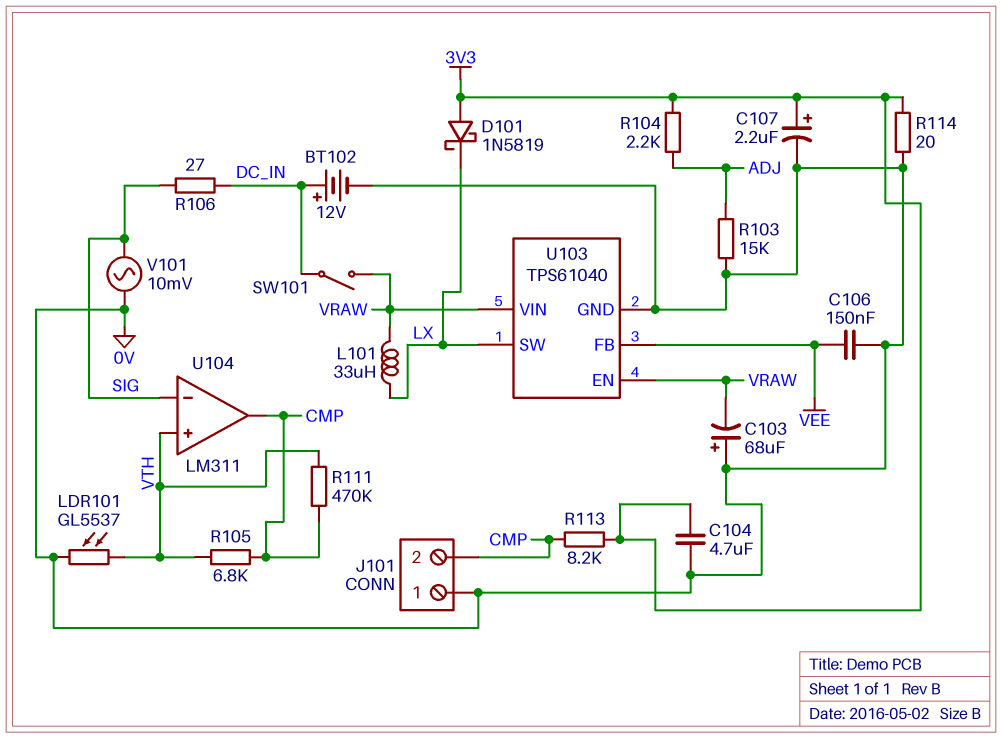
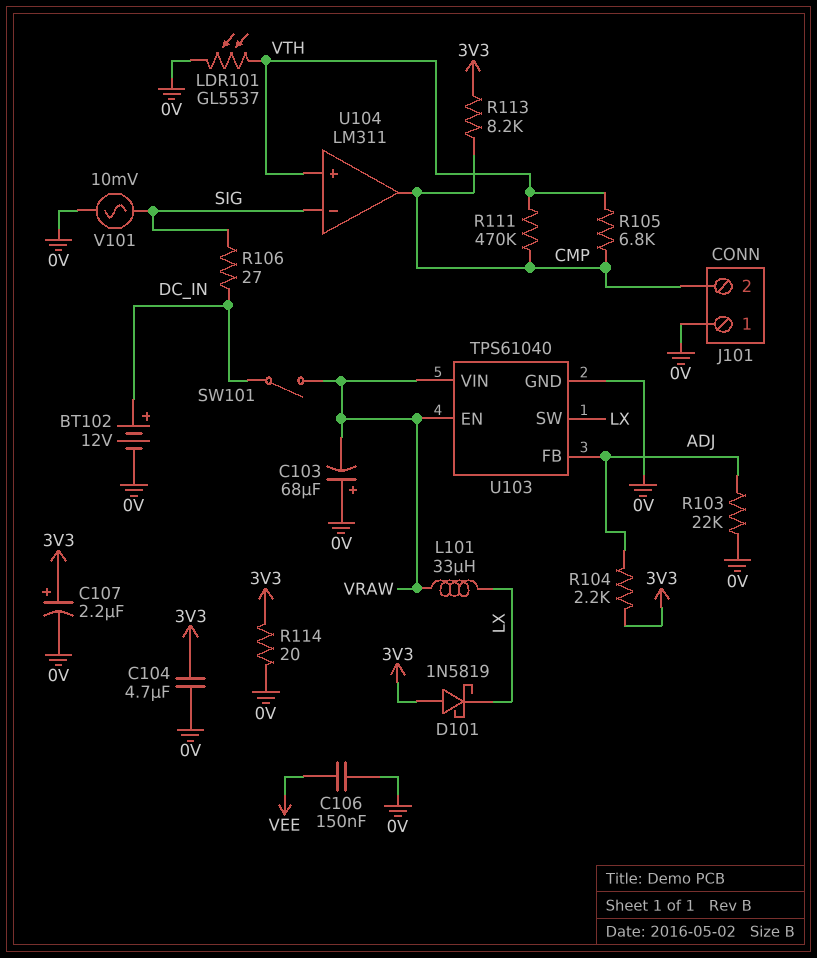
R103: 15k (0V, ADJ) -> 22k (0V, ADJ)
U103 pin FB: VEE -> ADJ

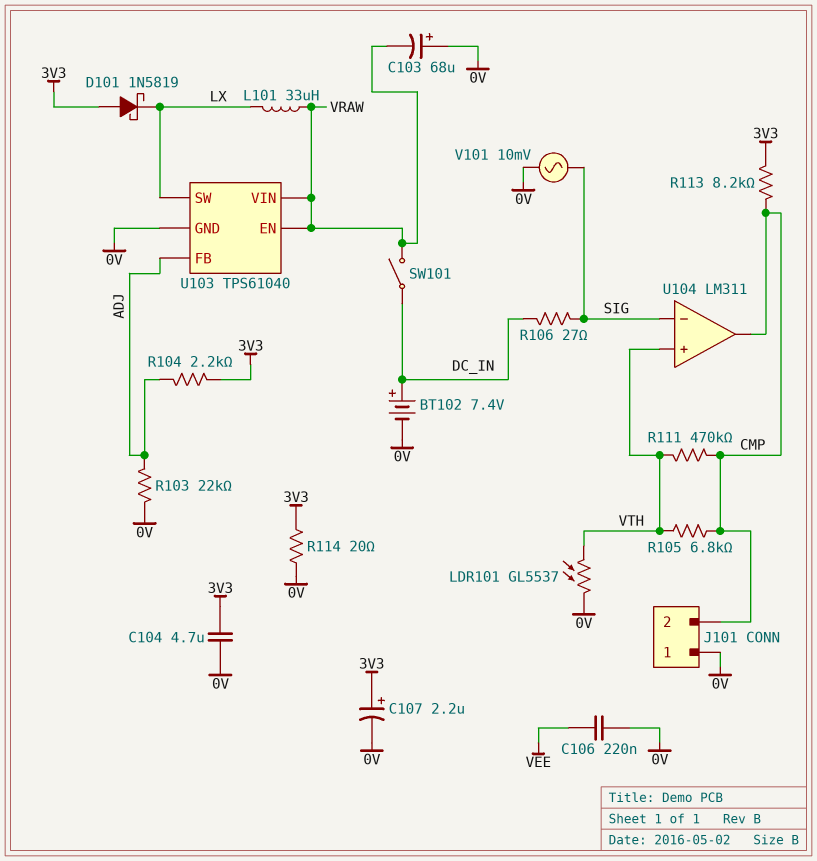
BT102: 12V (plus DC_IN, minus 0V) -> 7.4V (plus DC_IN, minus 0V)
C106: 150nF (0V, VEE) -> 220nF (0V, VEE)

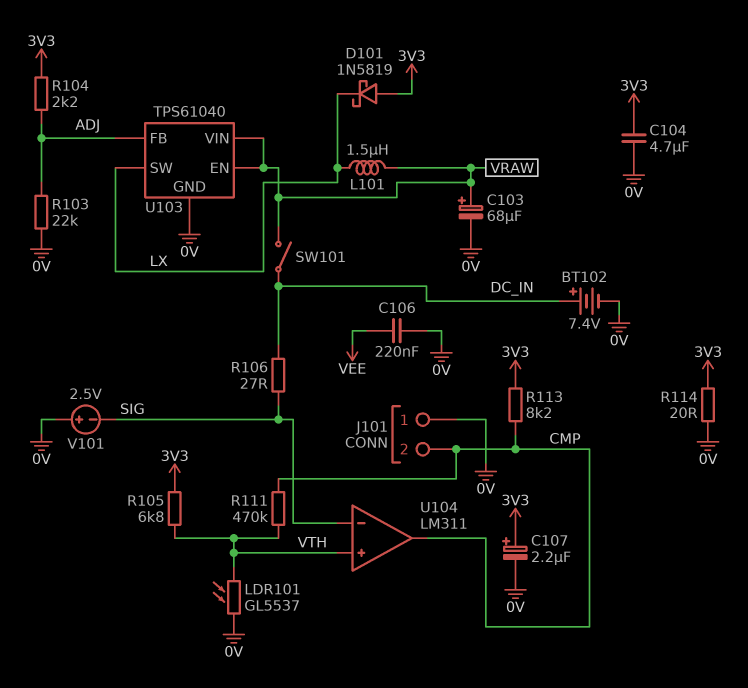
C103: 68uF (plus 0V, minus VRAW) -> 68uF (plus VRAW, minus 0V)
L101: 33uH (LX, VRAW) -> 1.5uH (LX, VRAW)
R105: 6.8k (CMP, VTH) -> 6.8k (3V3, VTH)
V101: AC 10mV (0V, SIG) -> 2.5V (plus 0V, minus SIG)

